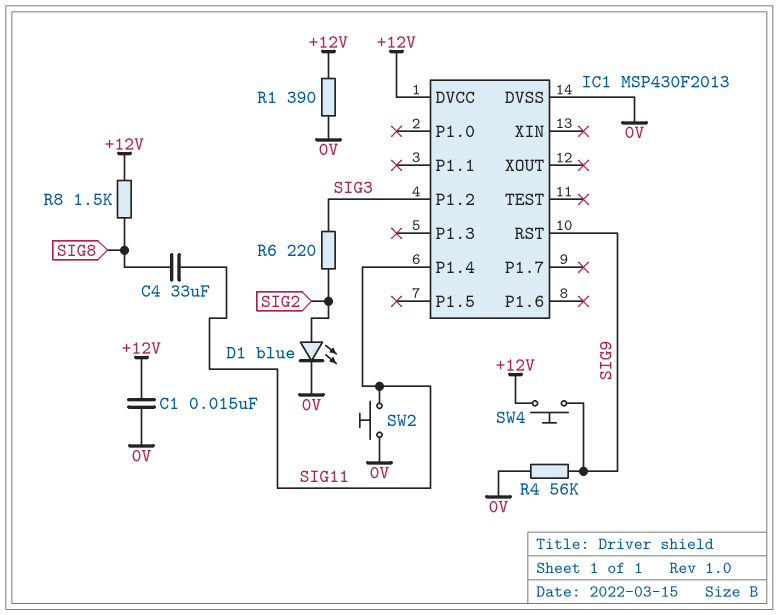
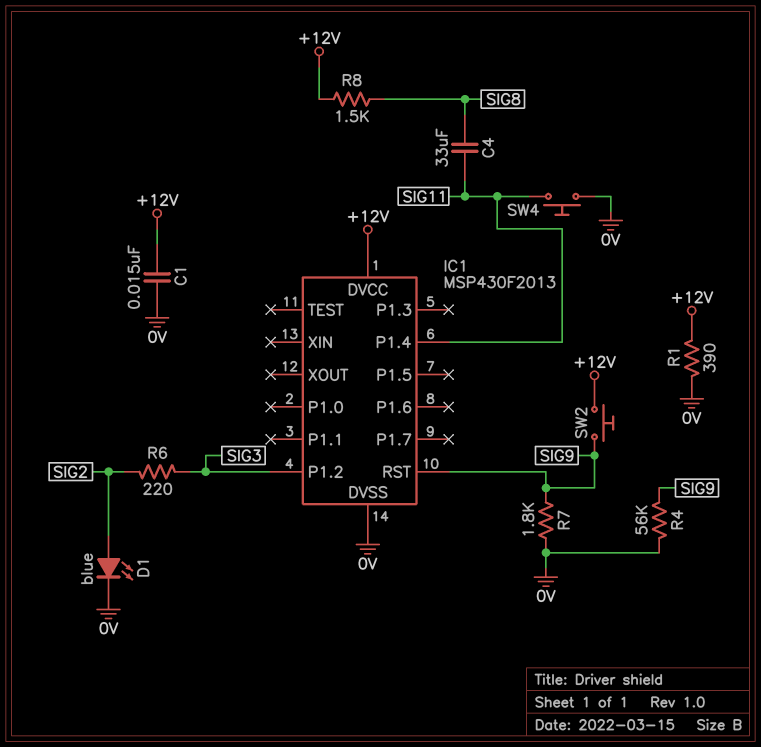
R7: none -> 1.8k (0V, SIG9)
SW2: button (0V, SIG11) -> button (+12V, SIG9)
SW4: button (+12V, SIG9) -> button (0V, SIG11)

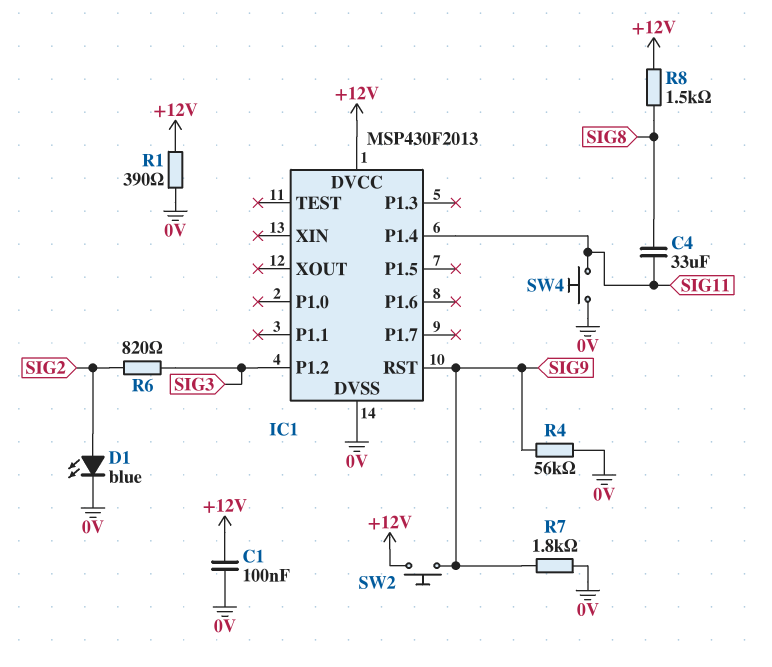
C1: 15nF (+12V, 0V) -> 100nF (+12V, 0V)
R6: 220 (SIG2, SIG3) -> 820 (SIG2, SIG3)

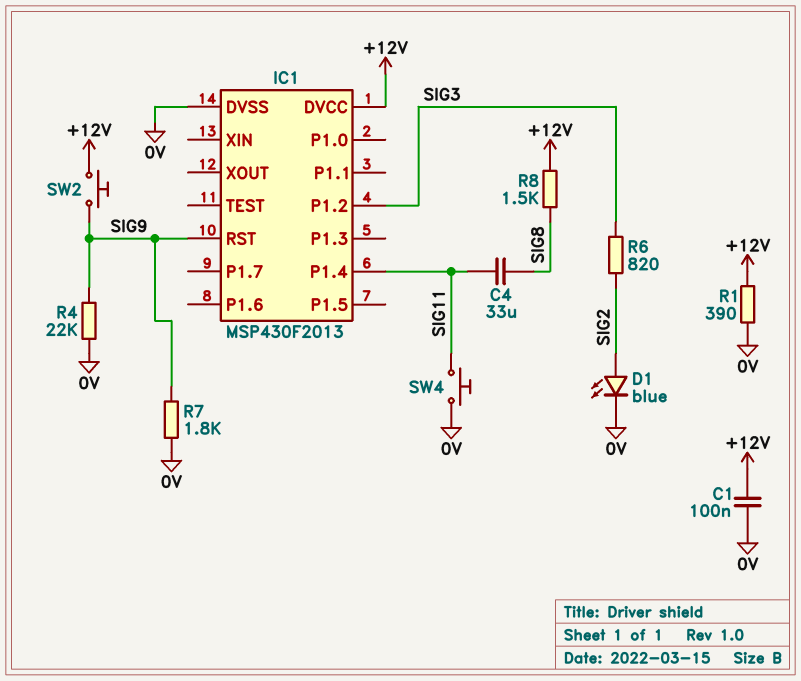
R4: 56k (0V, SIG9) -> 22k (0V, SIG9)

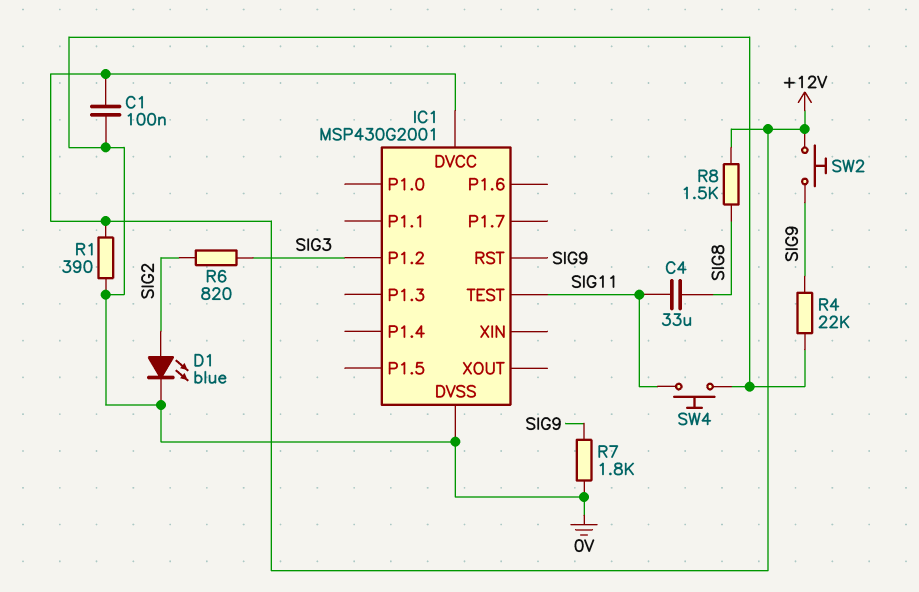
IC1: MSP430F2013 -> MSP430G2001
IC1 pin P1.4: SIG11 -> none
IC1 pin TEST: none -> SIG11

